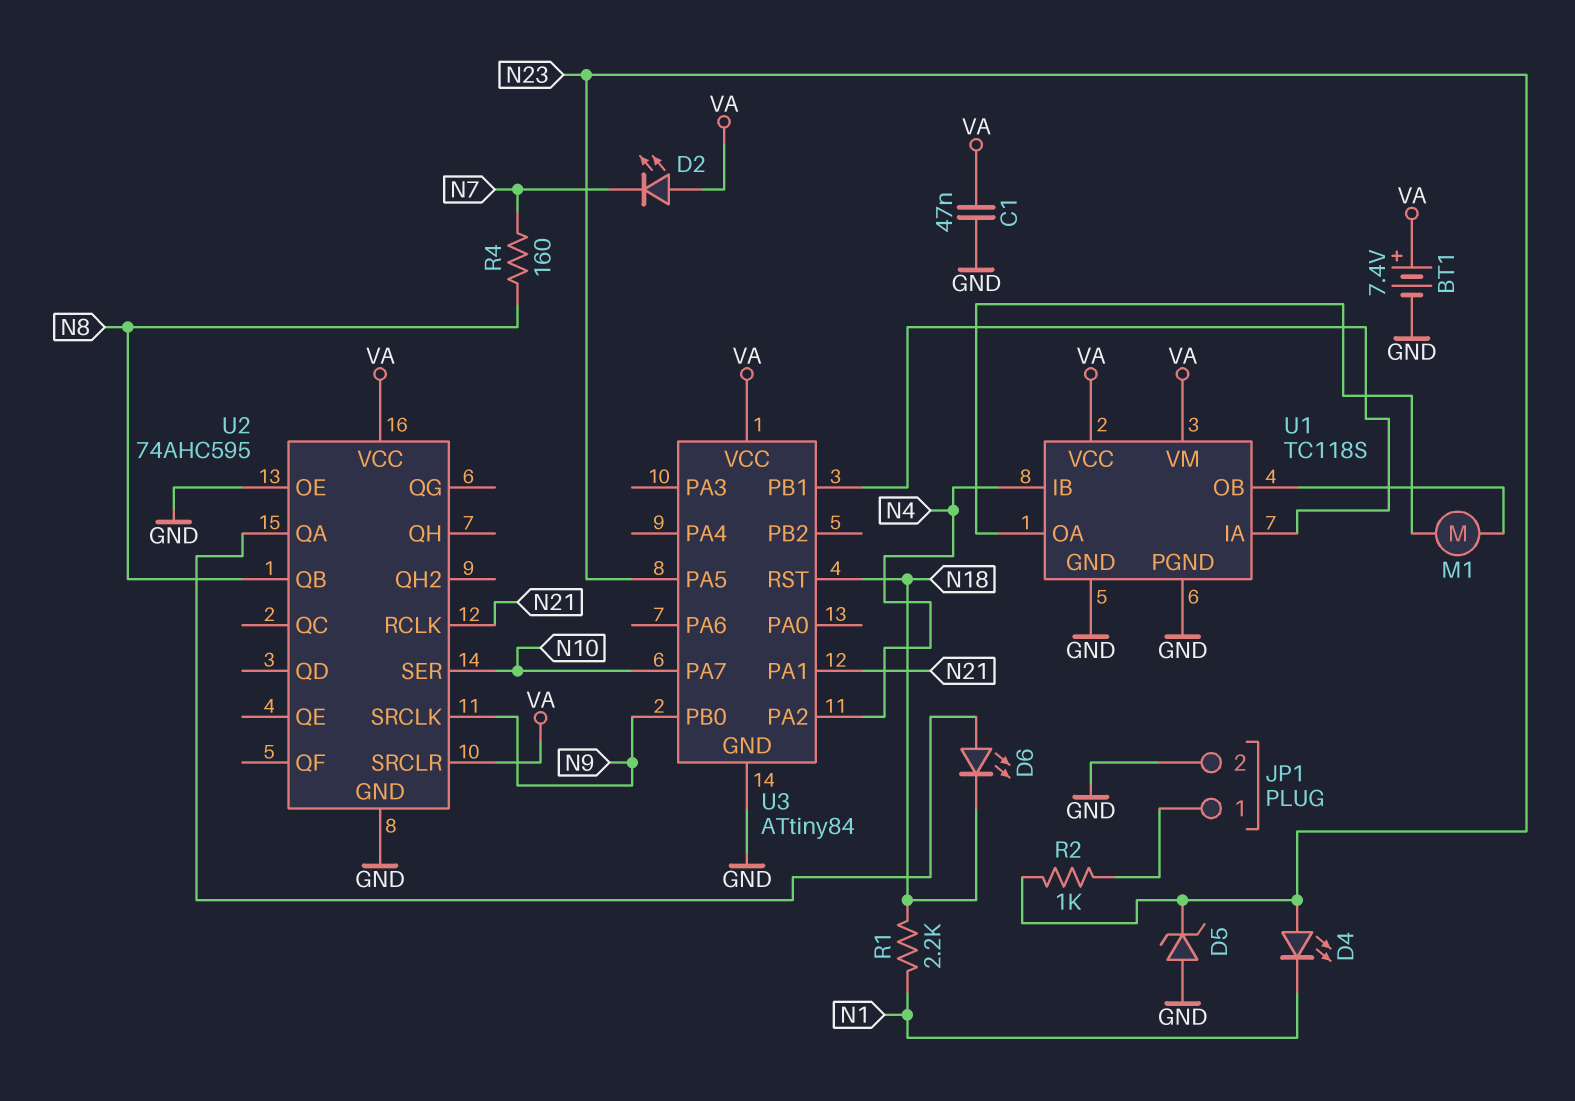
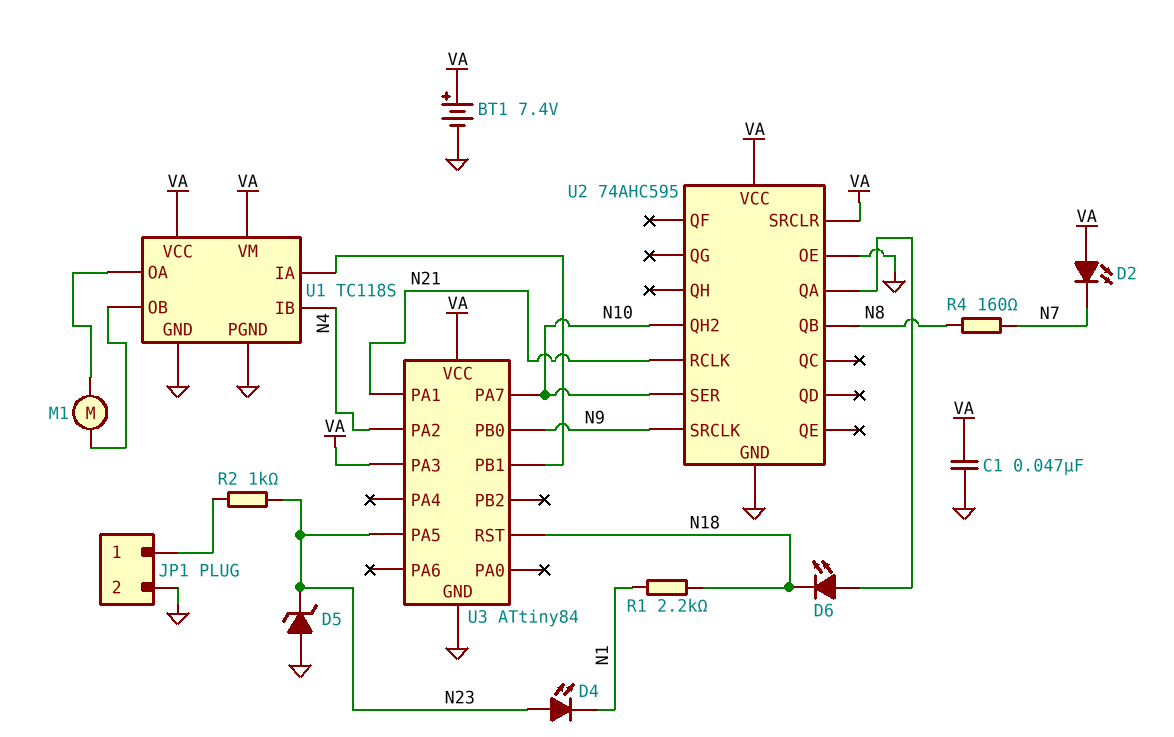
U2 pin QH2: none -> N10
U3 pin PA3: none -> VA

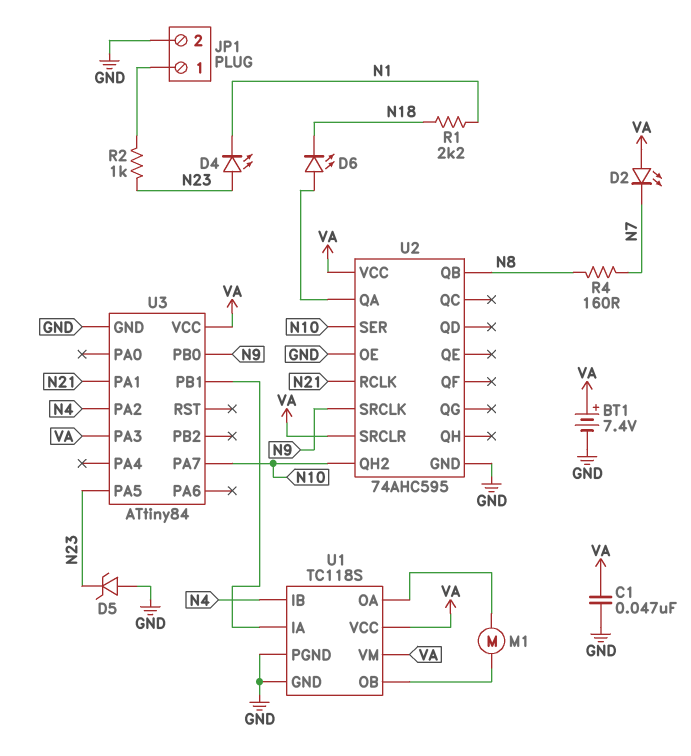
U3 pin RST: N18 -> none

